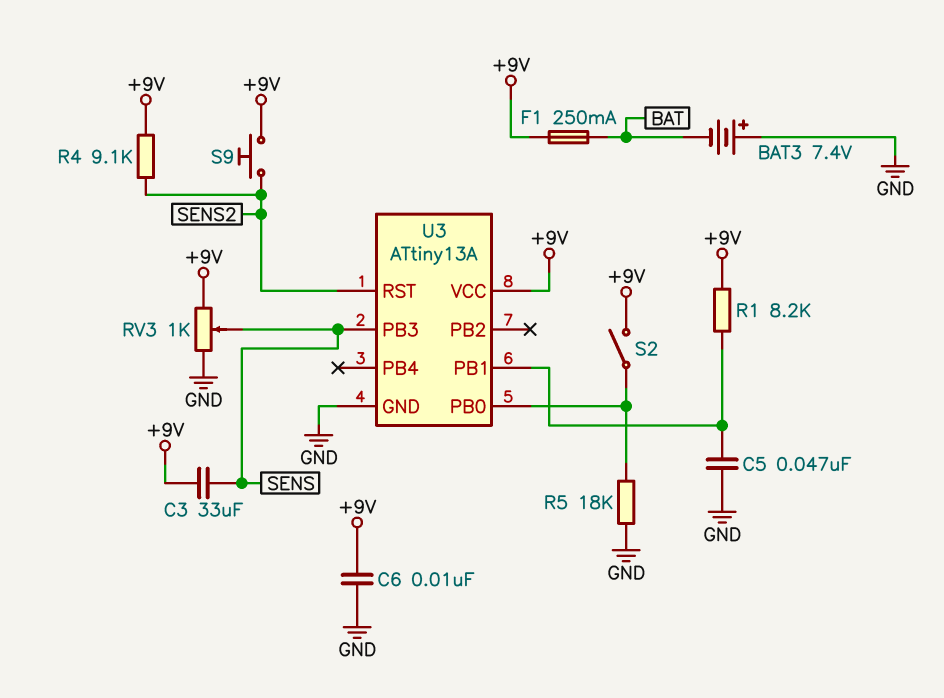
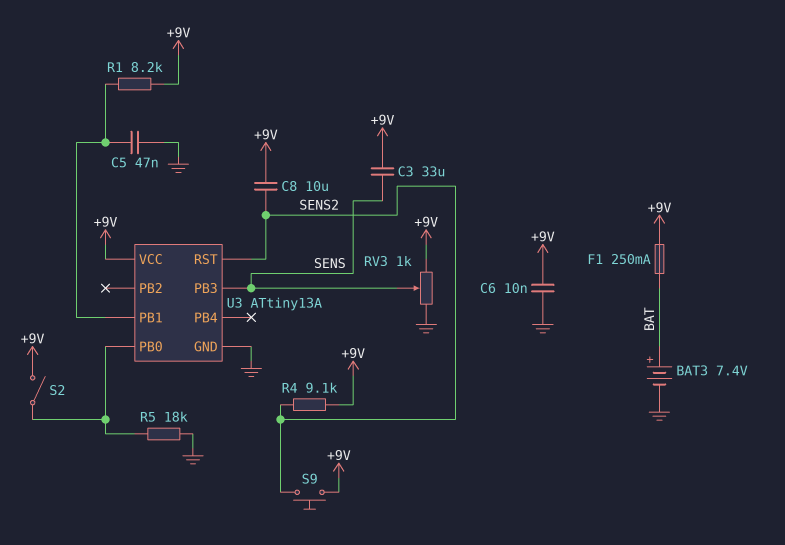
BAT3: 7.4V (plus GND, minus BAT) -> 7.4V (plus BAT, minus GND)
C8: none -> 10uF (+9V, SENS2)

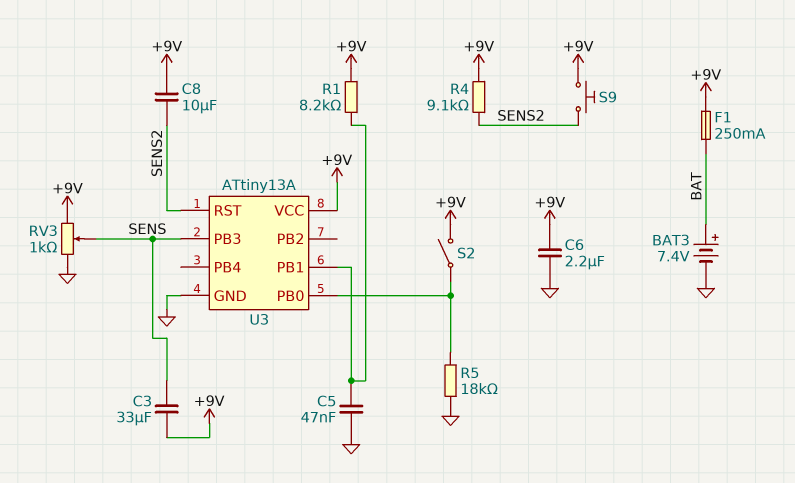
C6: 10nF (+9V, GND) -> 2.2uF (+9V, GND)

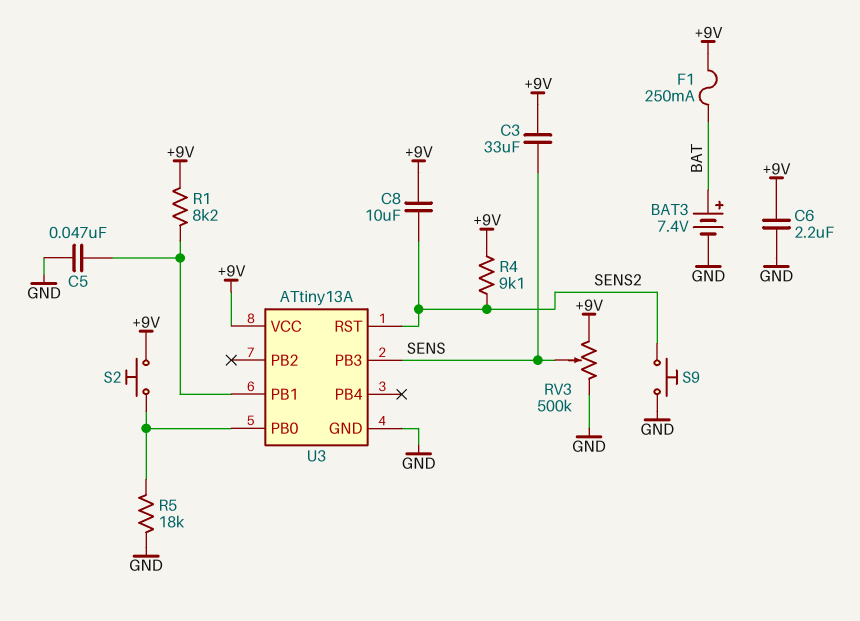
RV3: 1k (+9V, GND, wiper SENS) -> 500k (+9V, GND, wiper SENS)
S2: switch (+9V, U3/PB0) -> button (+9V, U3/PB0)
S9: button (+9V, SENS2) -> button (GND, SENS2)

